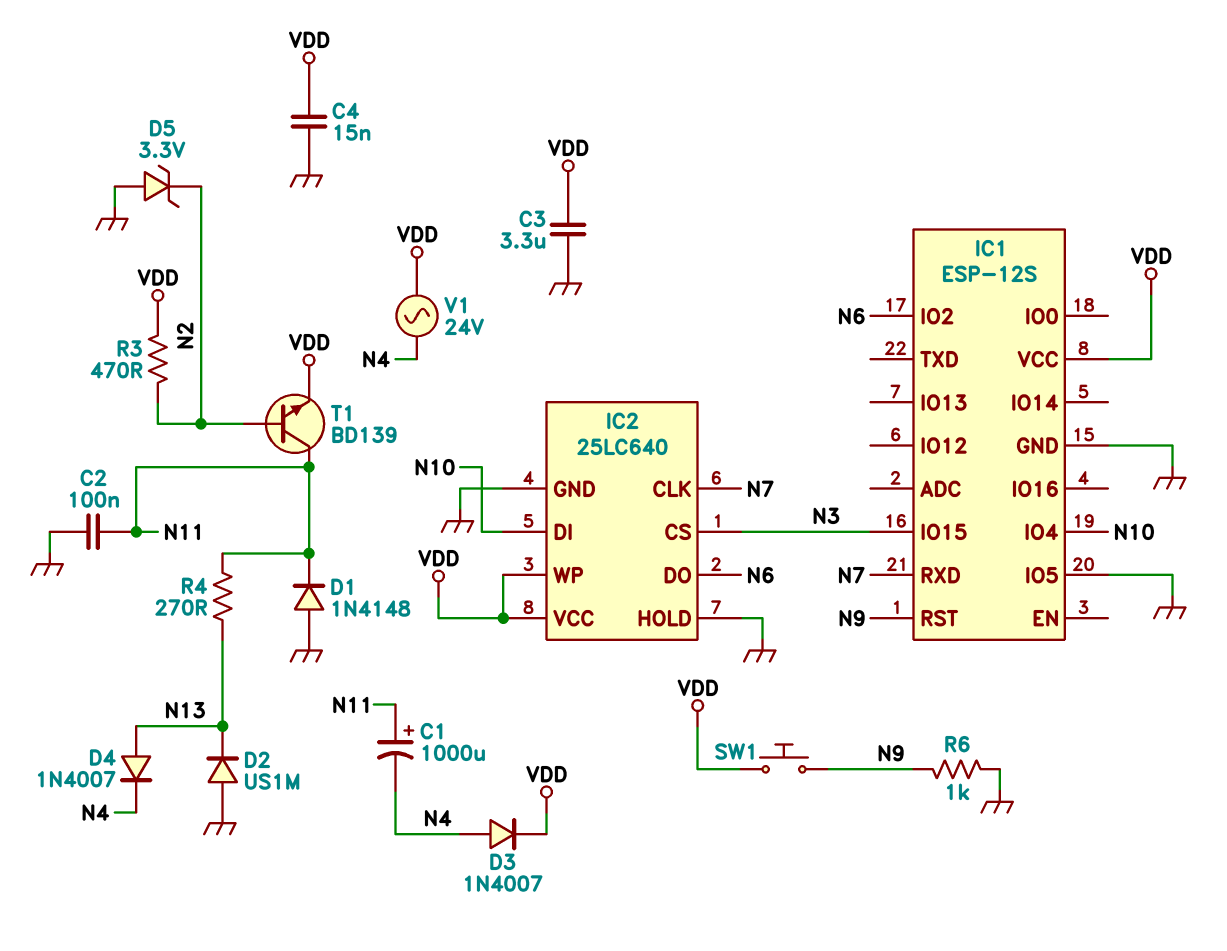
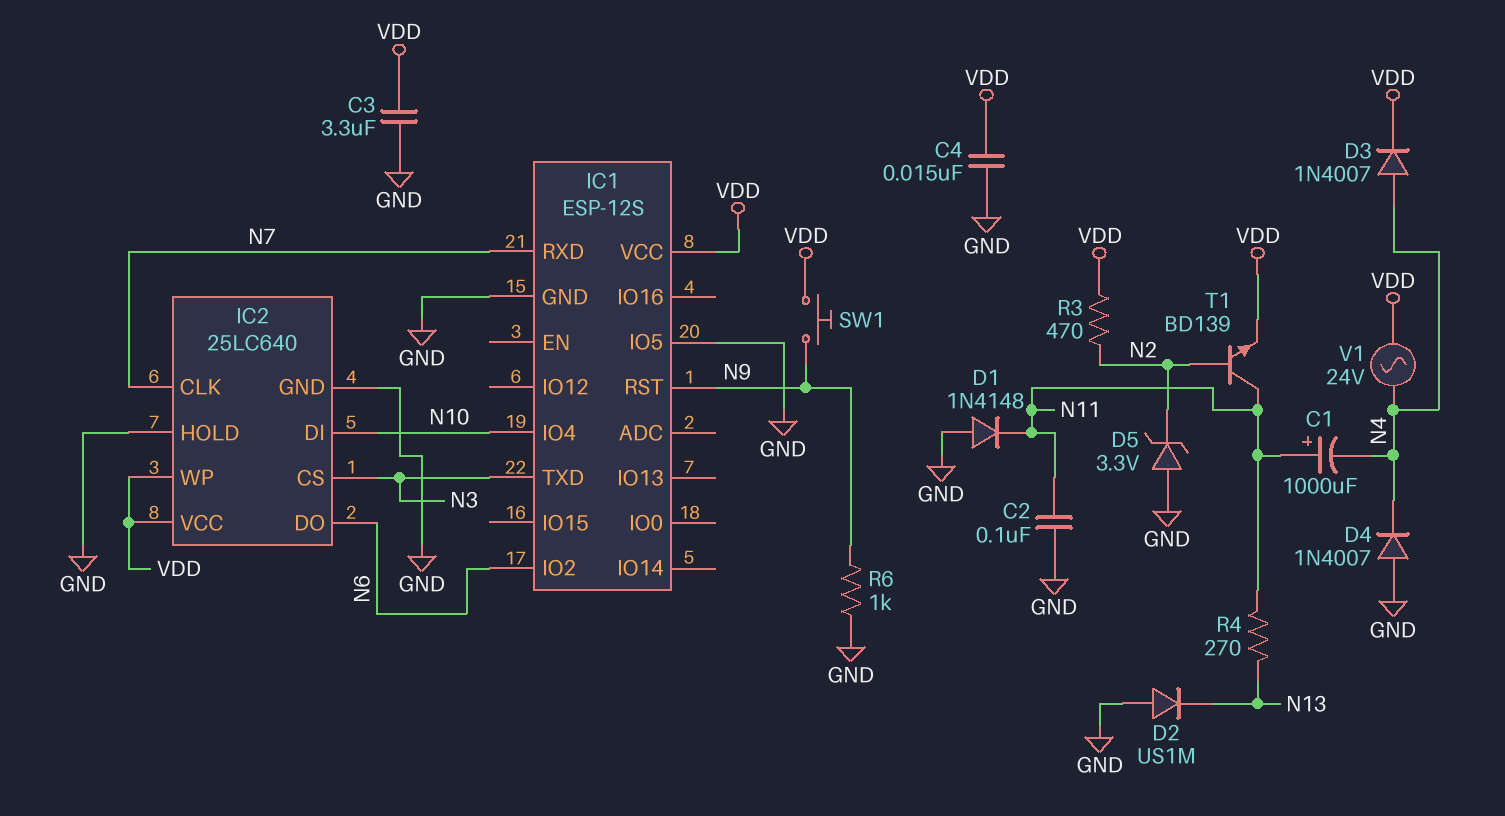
D4: diode 1N4007 (A N13, K N4) -> diode 1N4007 (A GND, K N4)
IC1 pin IO15: N3 -> none
IC1 pin TXD: none -> N3

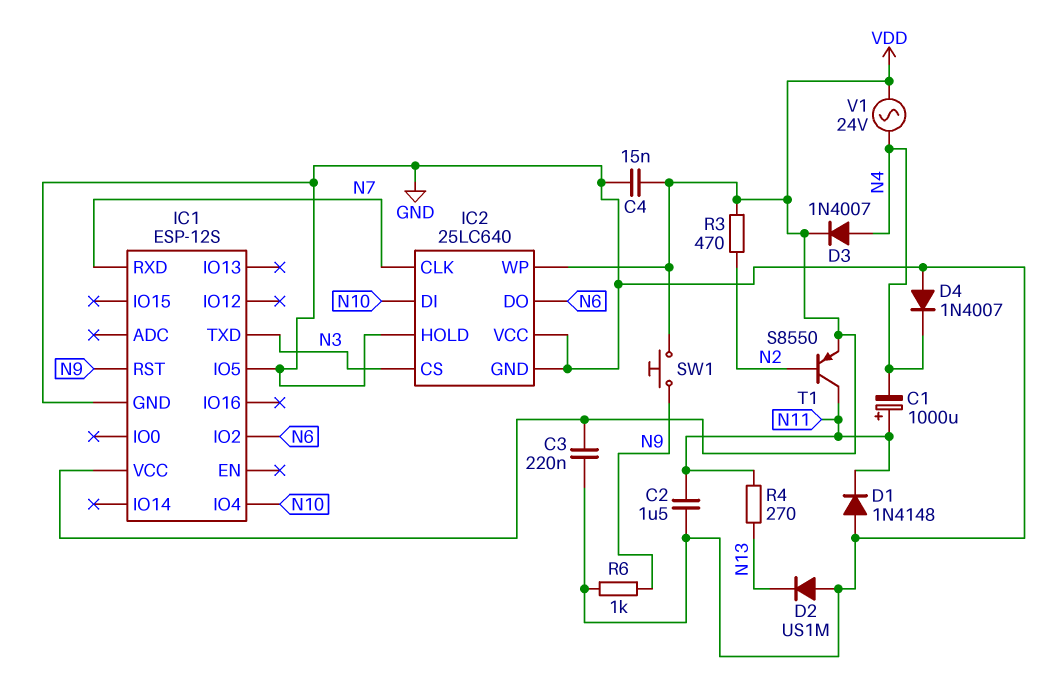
C2: 100nF (GND, N11) -> 1.5uF (GND, N11)
C3: 3.3uF (GND, VDD) -> 220nF (GND, VDD)
D5: zener 3.3V (A GND, K N2) -> none
IC2 pin VCC: VDD -> GND
T1: NPN BD139 (B N2, C N11, E VDD) -> PNP S8550 (B N2, C N11, E VDD)

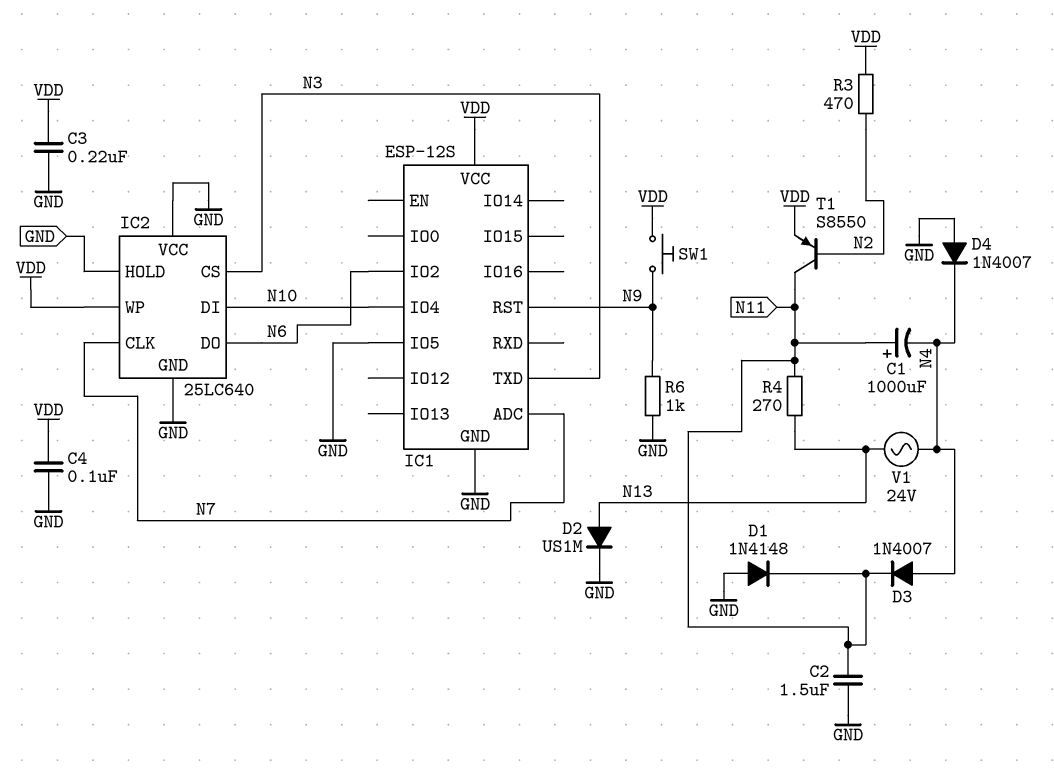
C4: 15nF (GND, VDD) -> 100nF (GND, VDD)
D2: diode US1M (A GND, K N13) -> diode US1M (A N13, K GND)
D3: diode 1N4007 (A N4, K VDD) -> diode 1N4007 (A N4, K N11)
IC1 pin ADC: none -> N7
IC1 pin RXD: N7 -> none
V1: AC 24V (N4, VDD) -> AC 24V (N4, N13)

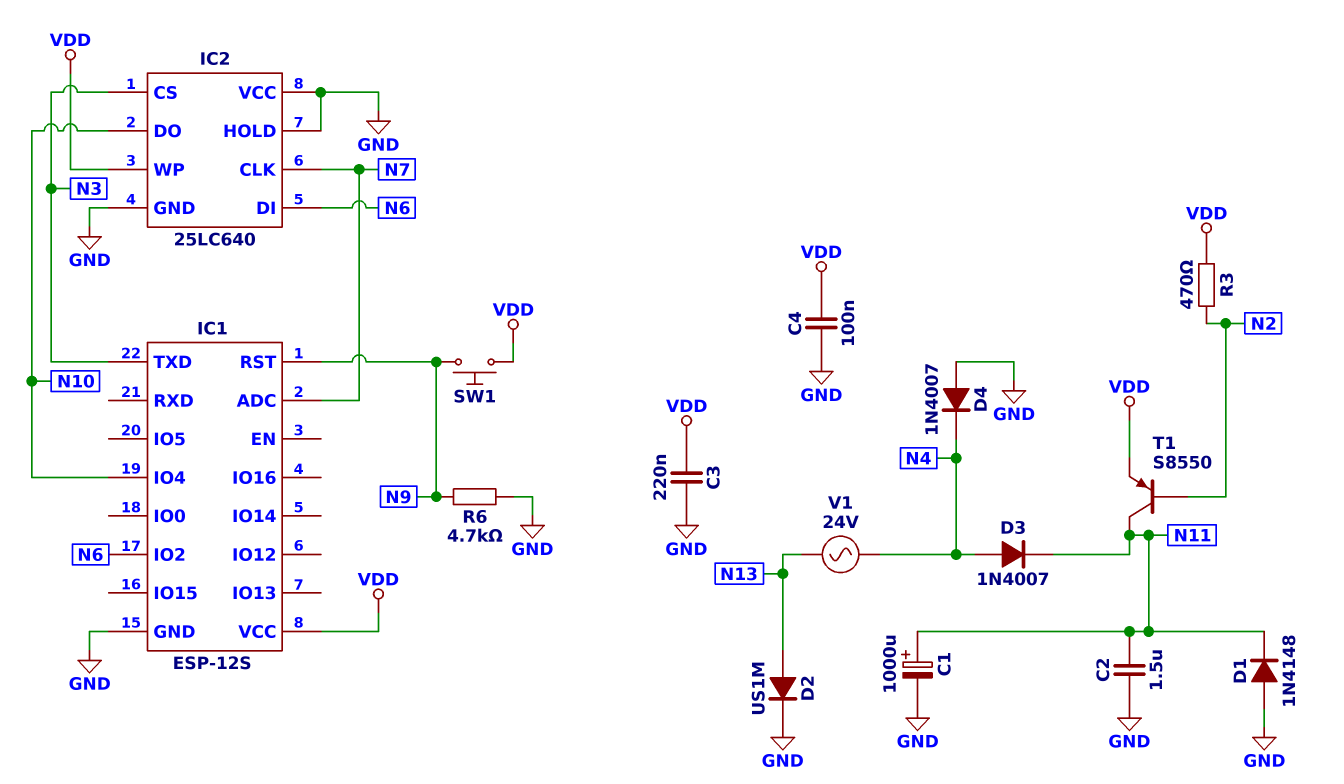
C1: 1000uF (plus N11, minus N4) -> 1000uF (plus N11, minus GND)
IC1 pin IO5: GND -> none
IC2 pin DI: N10 -> N6
IC2 pin DO: N6 -> N10
R4: 270 (N11, N13) -> none
R6: 1k (GND, N9) -> 4.7k (GND, N9)

